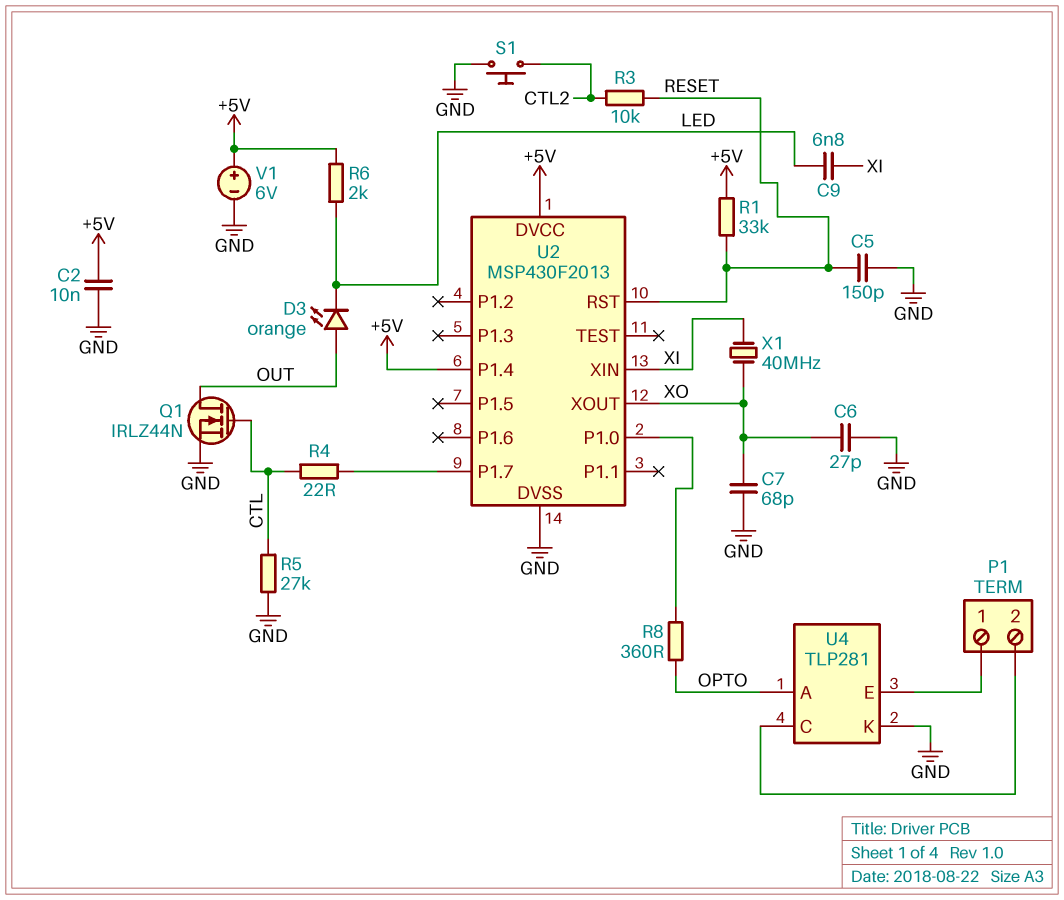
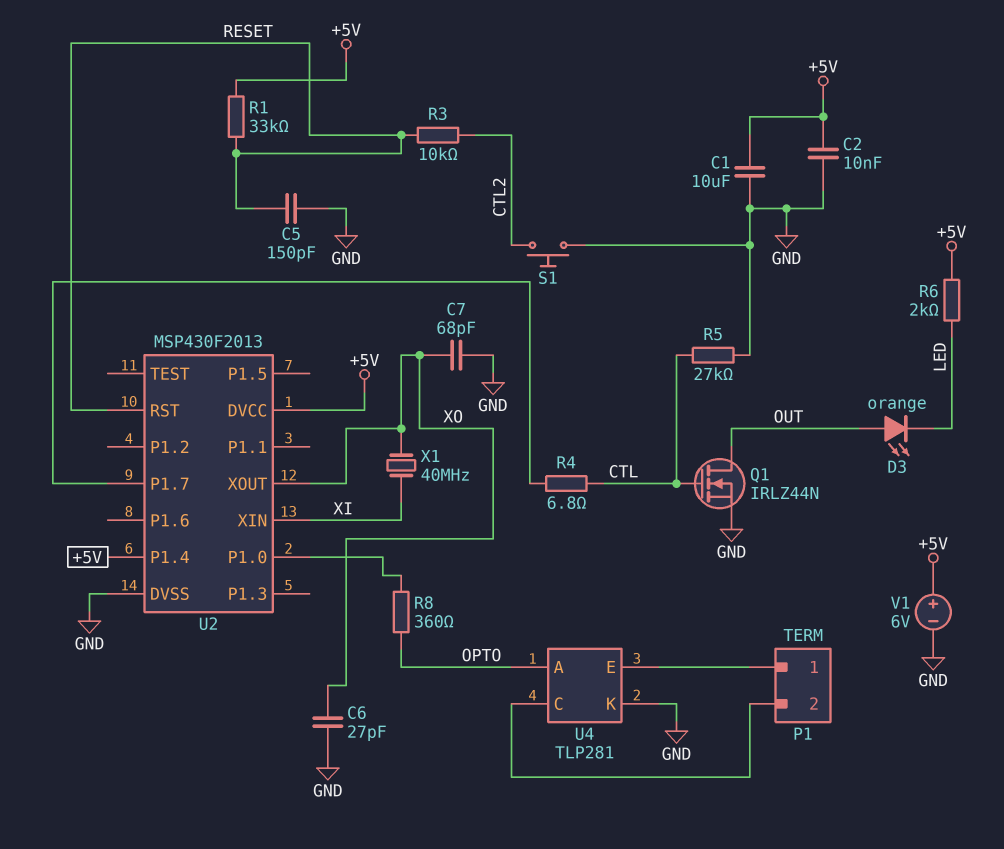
C1: none -> 10uF (+5V, GND)
C9: 6.8nF (LED, XI) -> none
R4: 22 (CTL, U2/P1.7) -> 6.8 (CTL, U2/P1.7)

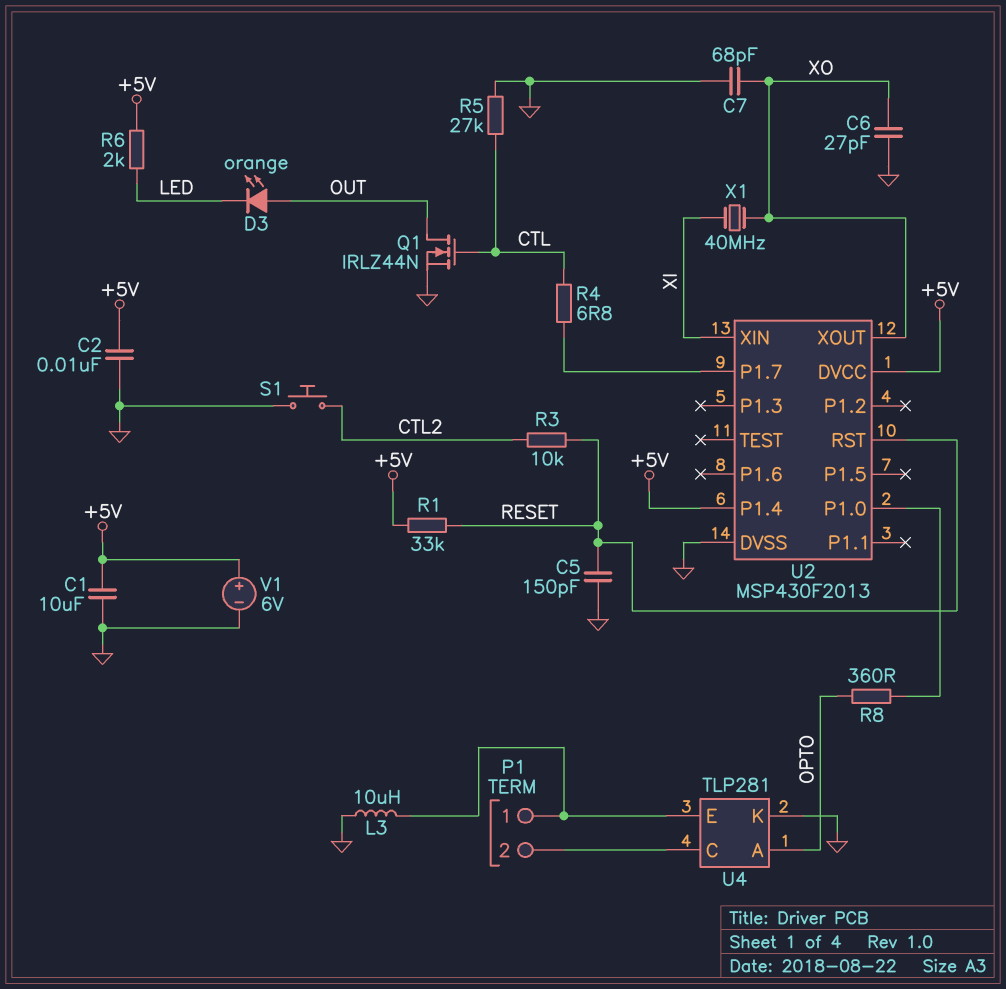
L3: none -> 10uH (GND, P1/1)

